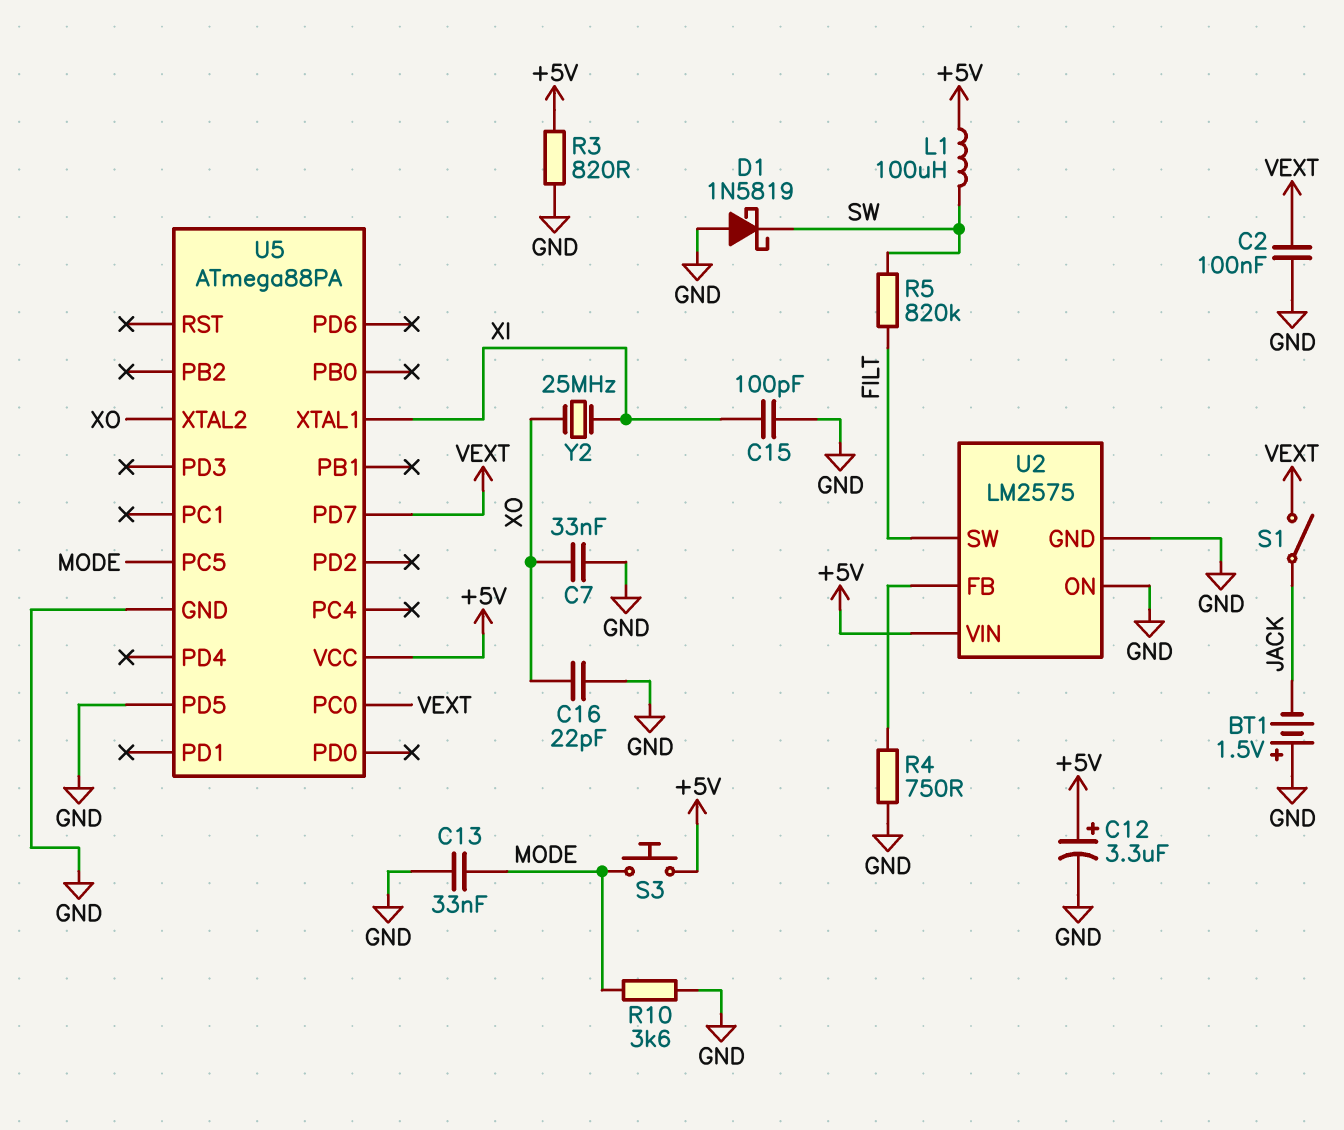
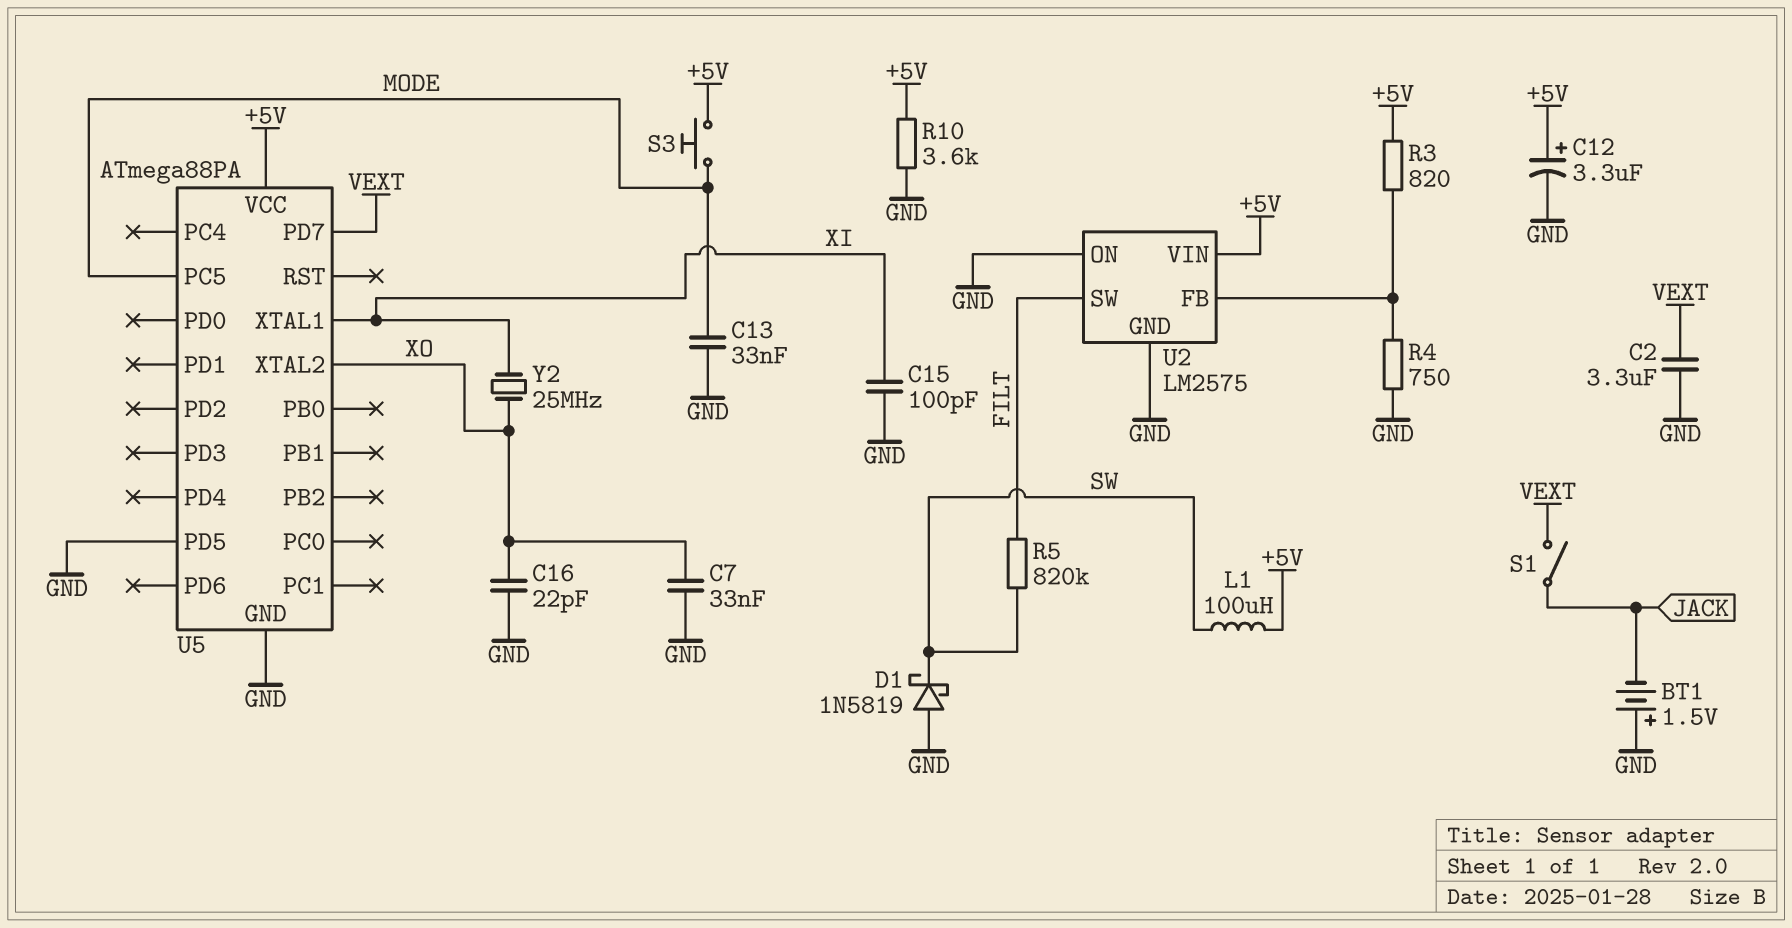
C2: 100nF (GND, VEXT) -> 3.3uF (GND, VEXT)
R3: 820 (+5V, GND) -> 820 (+5V, U2/FB)
R10: 3.6k (GND, MODE) -> 3.6k (+5V, GND)
U5 pin PC0: VEXT -> none

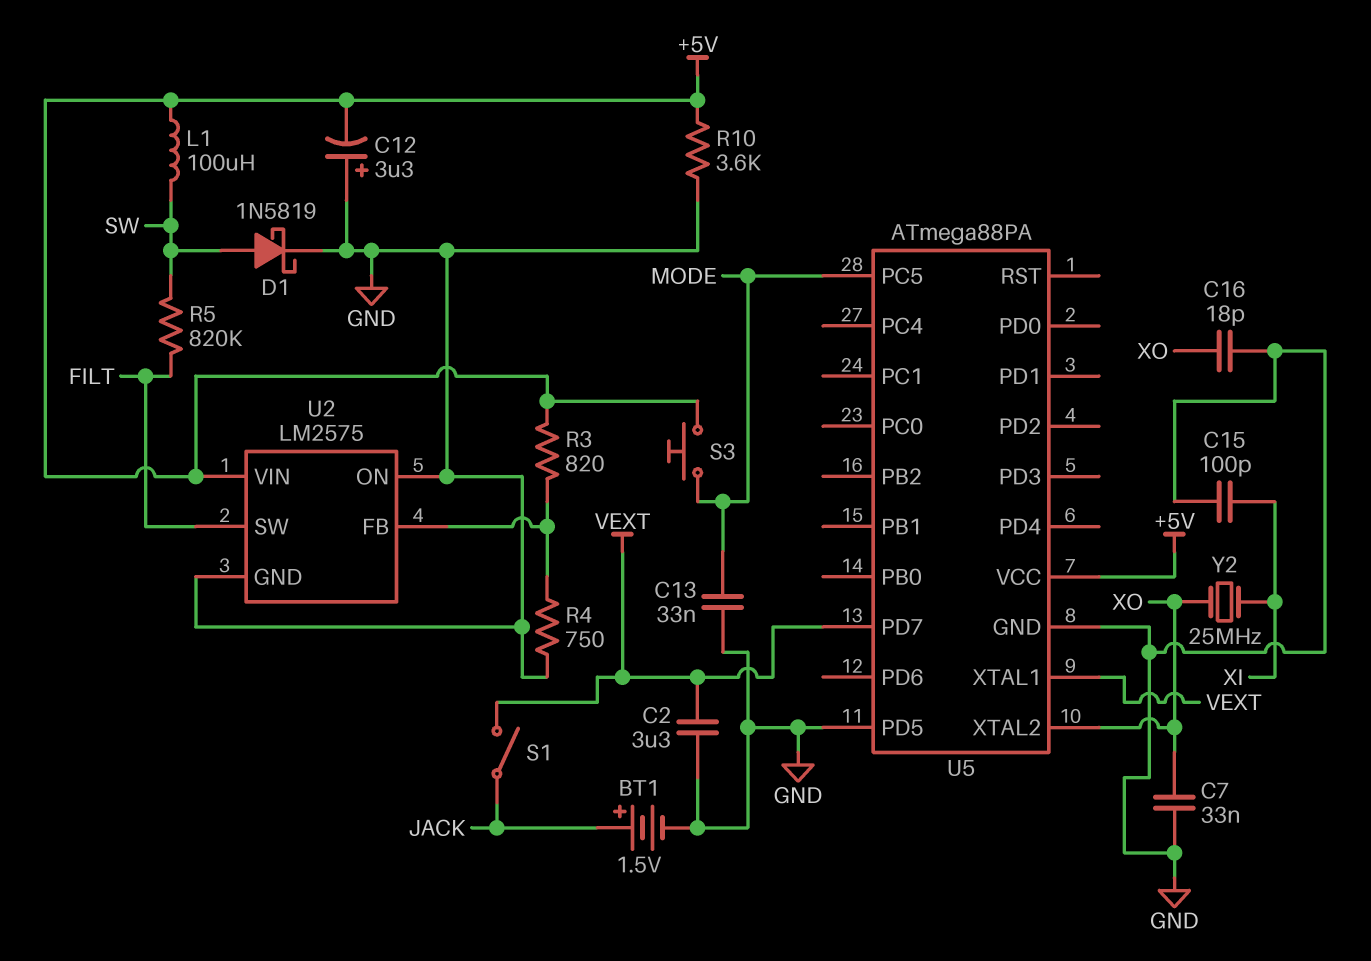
BT1: 1.5V (plus GND, minus JACK) -> 1.5V (plus JACK, minus GND)
C12: 3.3uF (plus +5V, minus GND) -> 3.3uF (plus GND, minus +5V)
C16: 22pF (GND, XO) -> 18pF (GND, XO)
D1: schottky 1N5819 (A GND, K SW) -> schottky 1N5819 (A SW, K GND)
U5 pin XTAL1: XI -> VEXT

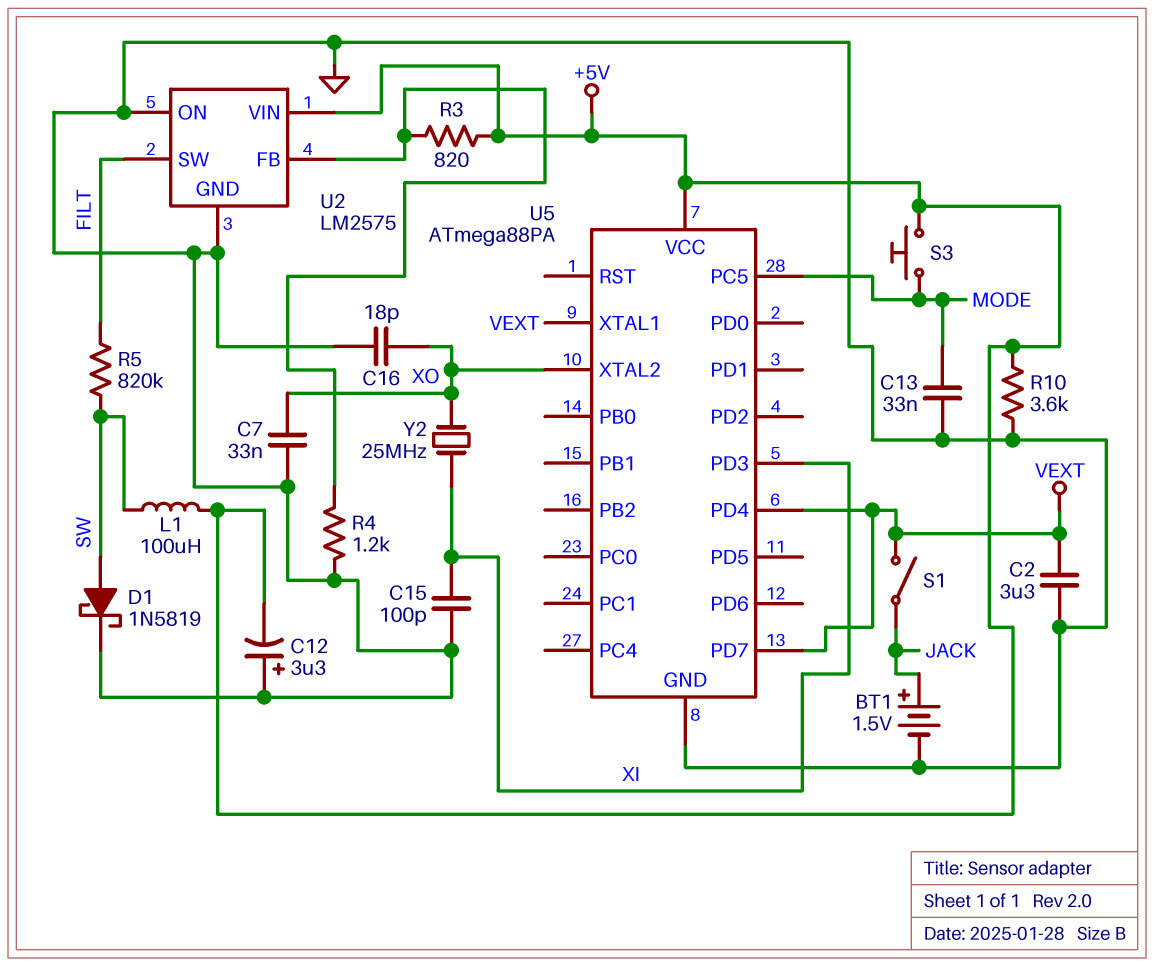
R4: 750 (GND, U2/FB) -> 1.2k (GND, U2/FB)
U5 pin PD3: none -> XI
U5 pin PD4: none -> VEXT
U5 pin PD5: GND -> none

